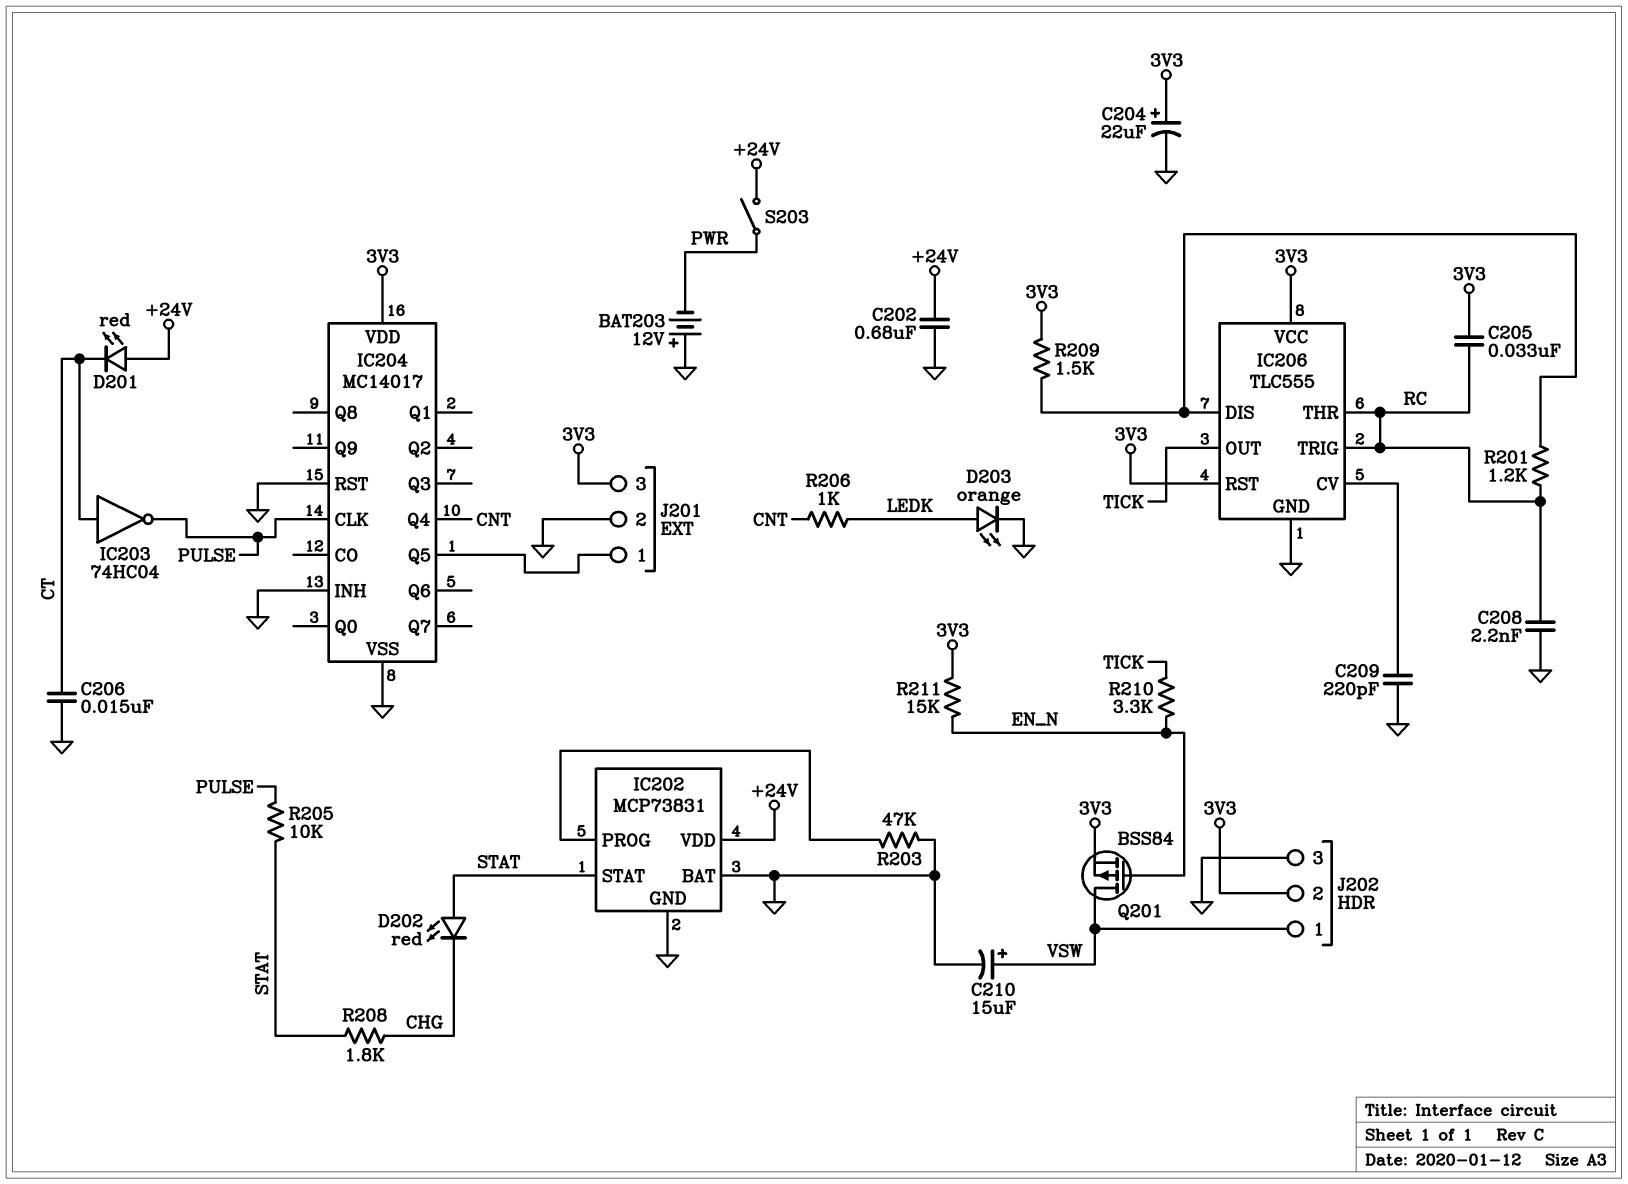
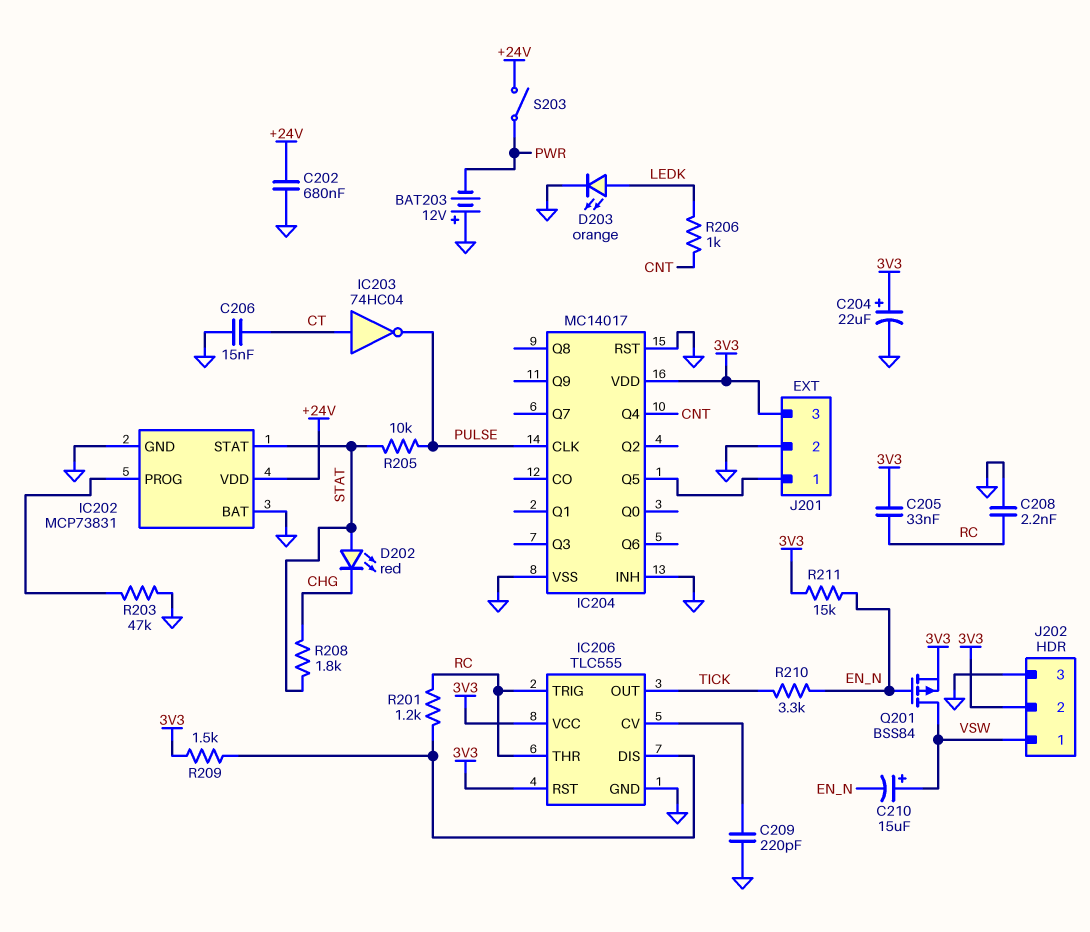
C210: 15uF (plus VSW, minus GND) -> 15uF (plus VSW, minus EN_N)
D201: LED red (A +24V, K CT) -> none

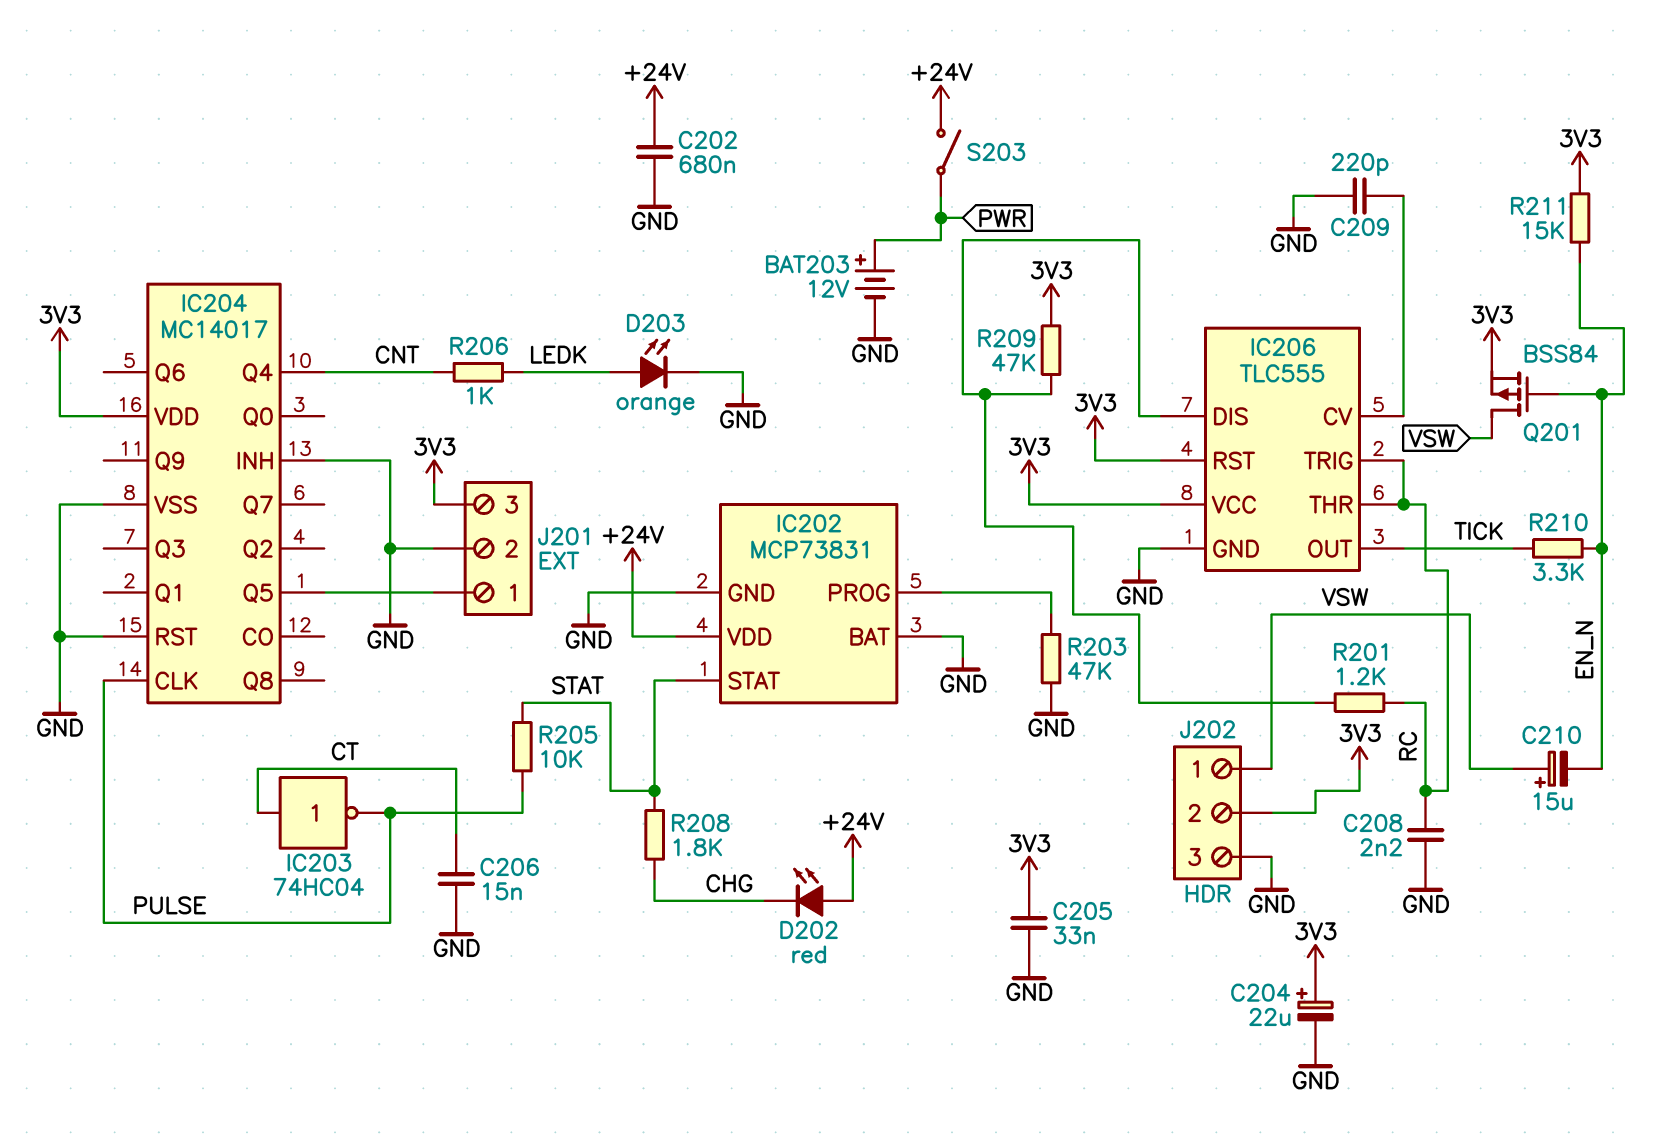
BAT203: 12V (plus GND, minus PWR) -> 12V (plus PWR, minus GND)
C205: 33nF (3V3, RC) -> 33nF (3V3, GND)
D202: LED red (A STAT, K CHG) -> LED red (A +24V, K CHG)
R209: 1.5k (3V3, IC206/DIS) -> 47k (3V3, IC206/DIS)

